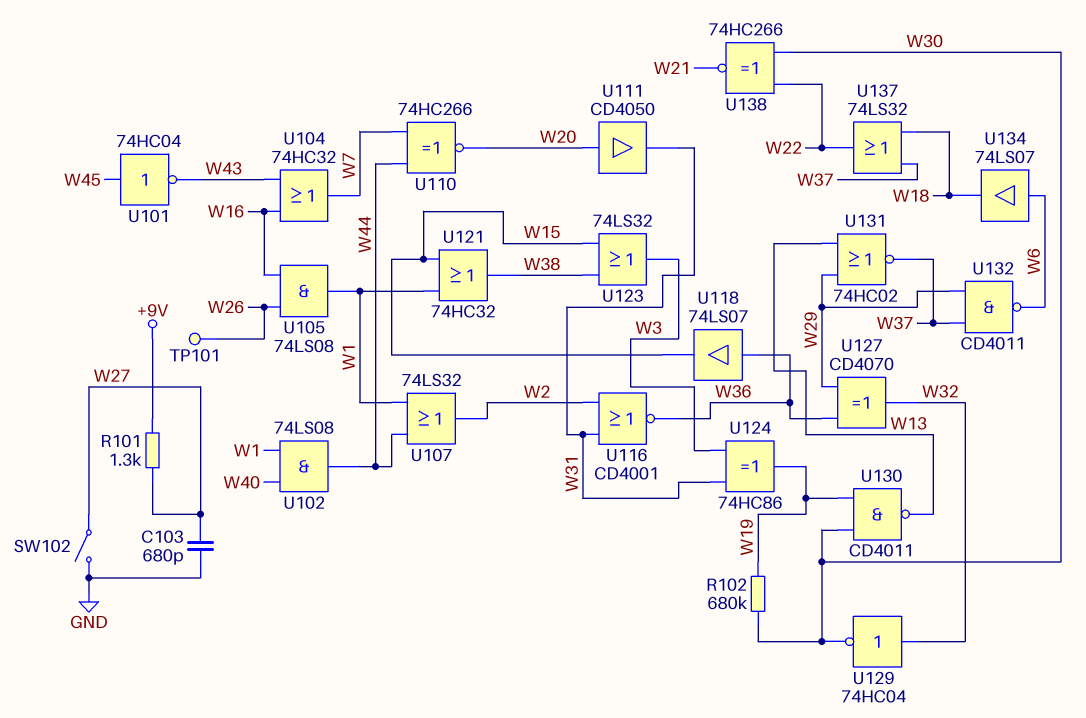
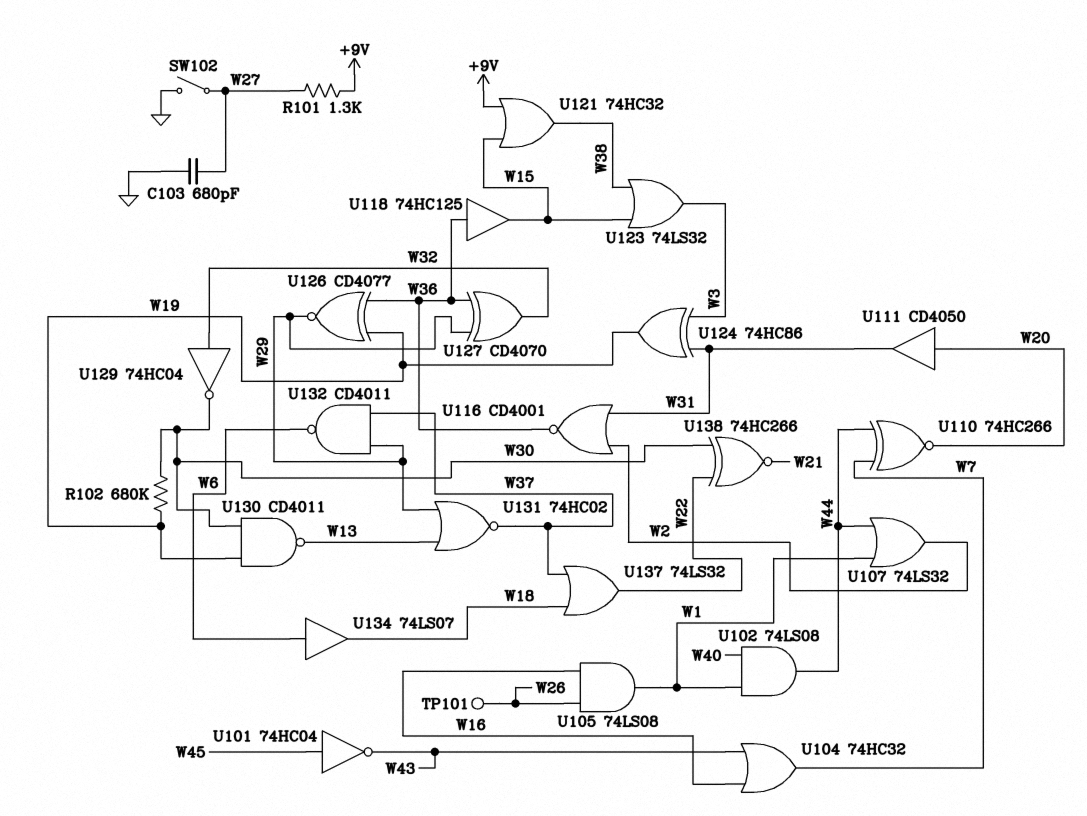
U118: buffer 74LS07 (in W36, out W15) -> buffer 74HC125 (in W36, out W15)
U121: OR 74HC32 (in W1, in W15, out W38) -> OR 74HC32 (in +9V, in W15, out W38)
U126: none -> XNOR CD4077 (in W19, in W36, out W29)

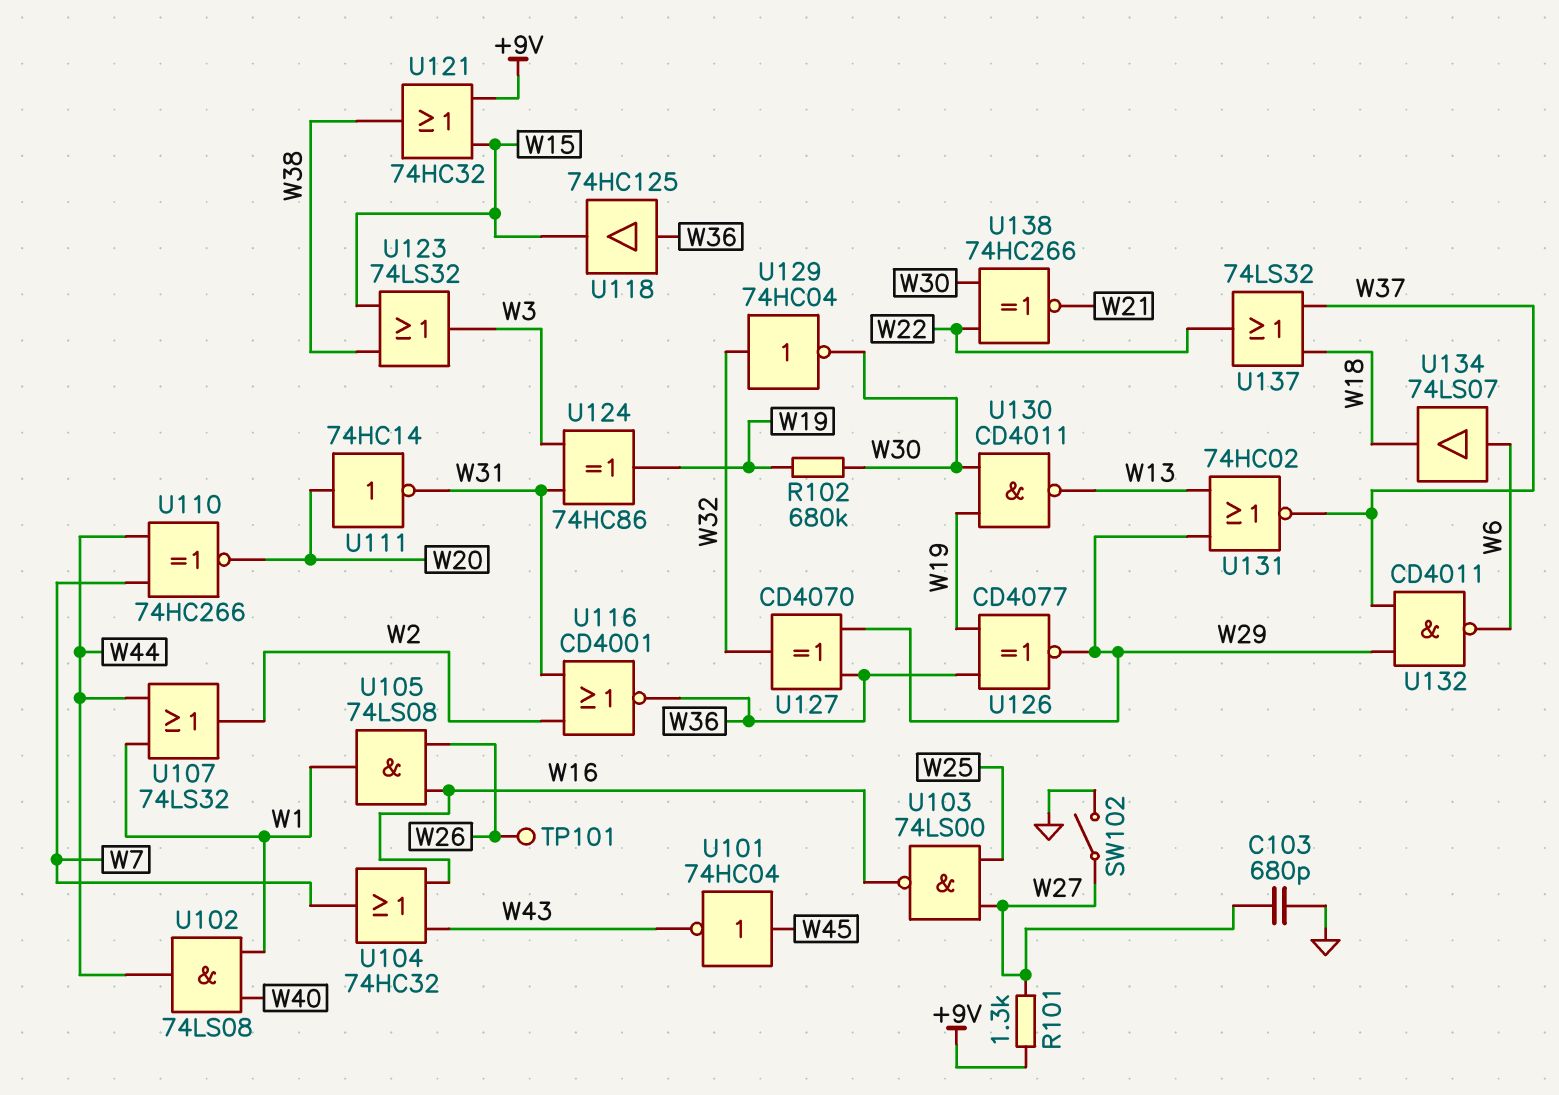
U103: none -> NAND 74LS00 (in W25, in W27, out W16)
U111: buffer CD4050 (in W20, out W31) -> NOT 74HC14 (in W20, out W31)

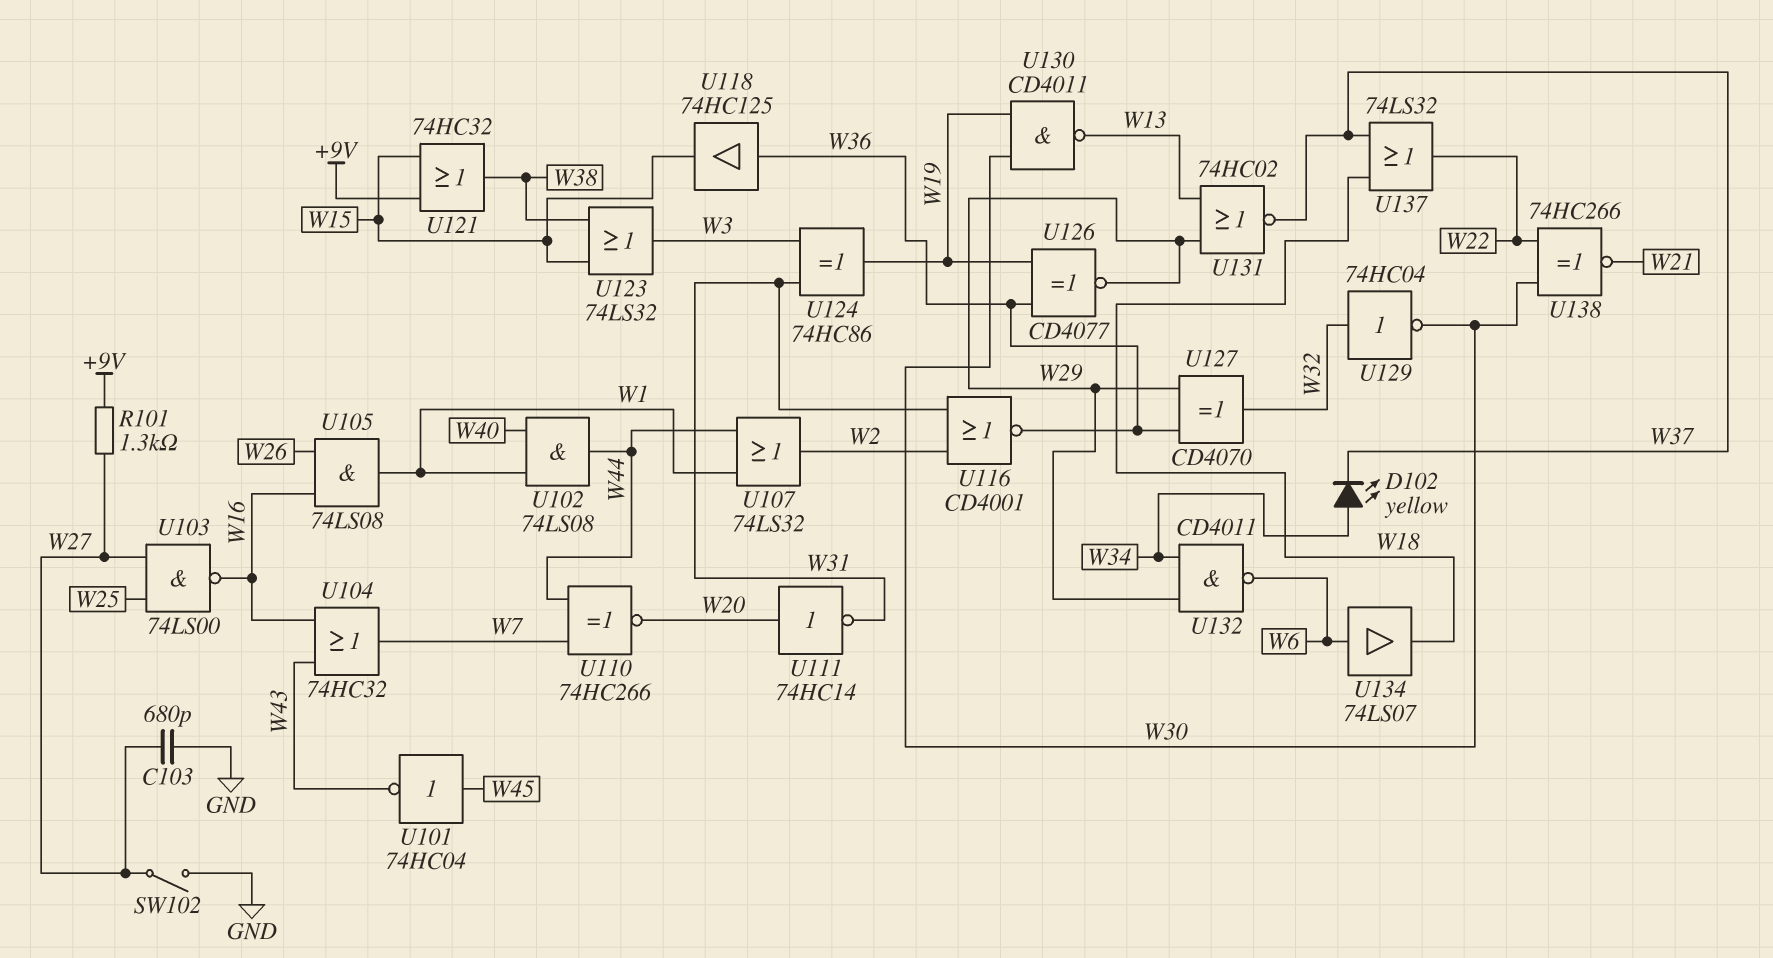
D102: none -> LED yellow (A W34, K W37)
R102: 680k (W19, W30) -> none
TP101: test point (W26) -> none
U132: NAND CD4011 (in W29, in W37, out W6) -> NAND CD4011 (in W29, in W34, out W6)

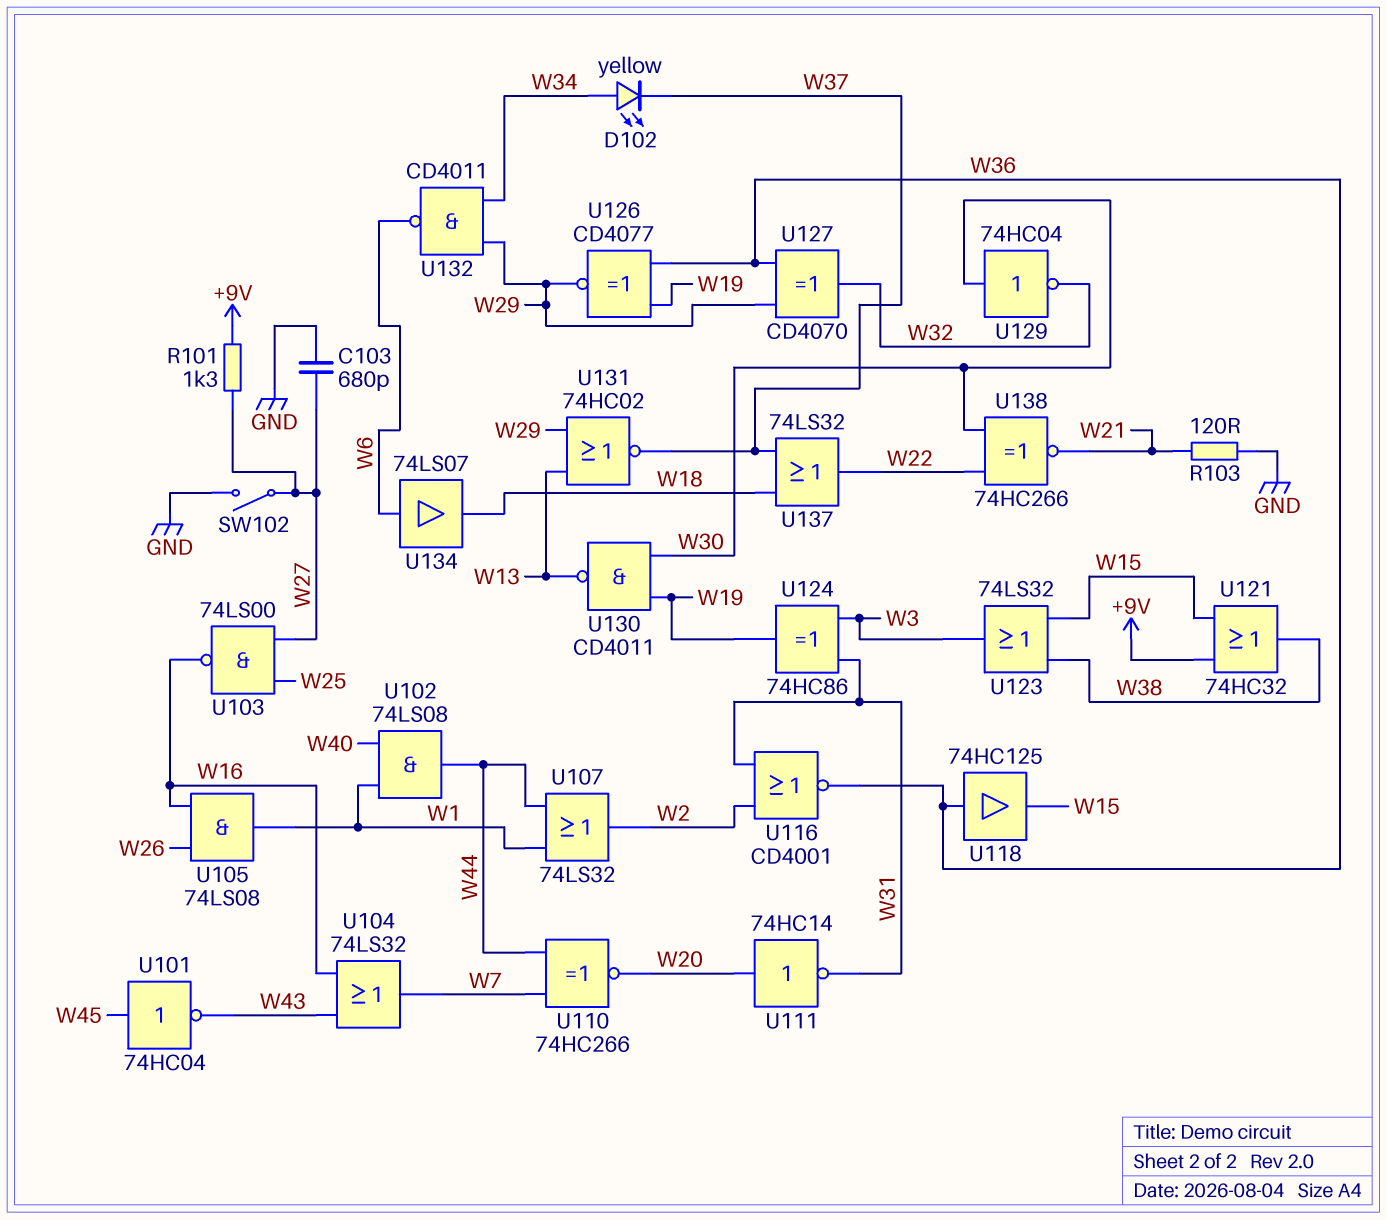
R103: none -> 120 (GND, W21)
U104: OR 74HC32 (in W16, in W43, out W7) -> OR 74LS32 (in W16, in W43, out W7)
U129: NOT 74HC04 (in W32, out W30) -> NOT 74HC04 (in W30, out W32)

